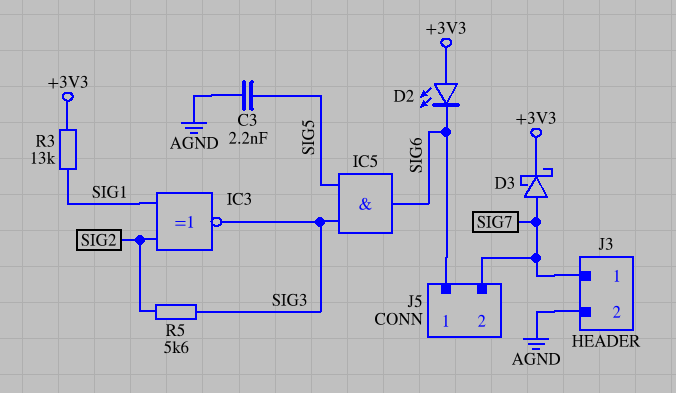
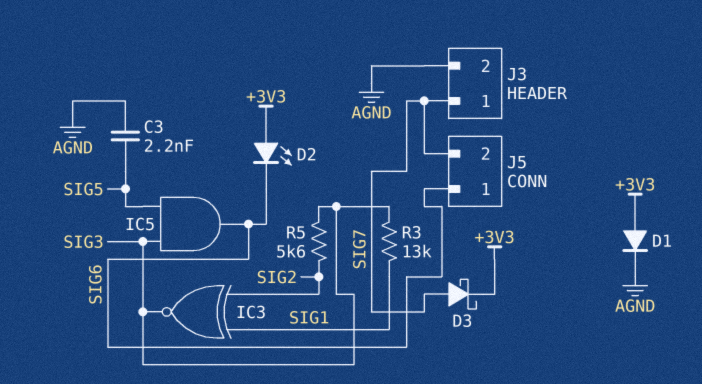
D1: none -> diode (A +3V3, K AGND)
R3: 13k (+3V3, SIG1) -> 13k (SIG1, SIG3)

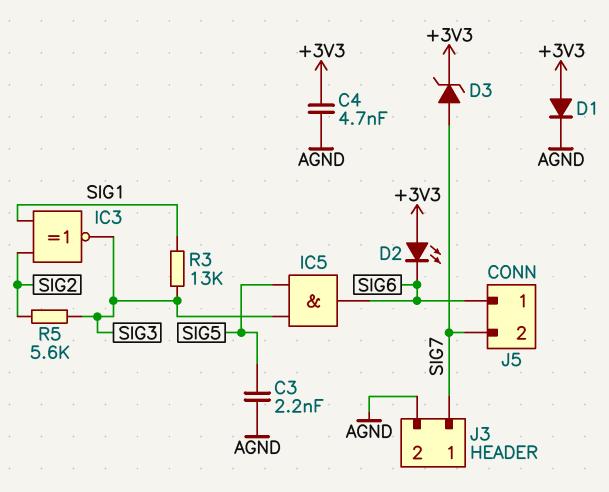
C4: none -> 4.7nF (+3V3, AGND)
D3: schottky (A SIG7, K +3V3) -> zener (A SIG7, K +3V3)

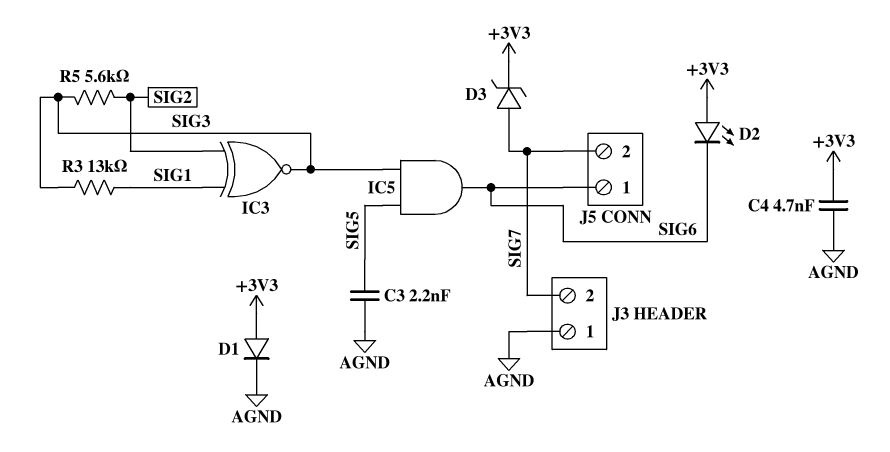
J3 pin 1: SIG7 -> AGND
J3 pin 2: AGND -> SIG7

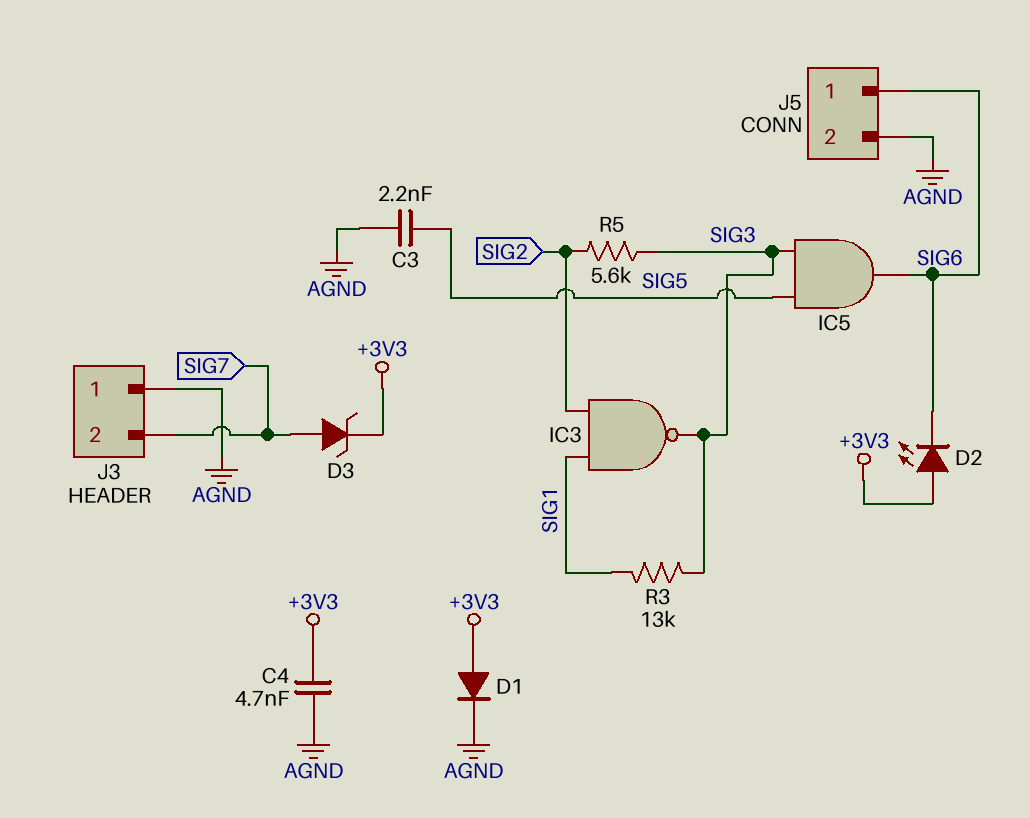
IC3: XNOR (in SIG1, in SIG2, out SIG3) -> NAND (in SIG1, in SIG2, out SIG3)
J5 pin 2: SIG7 -> AGND

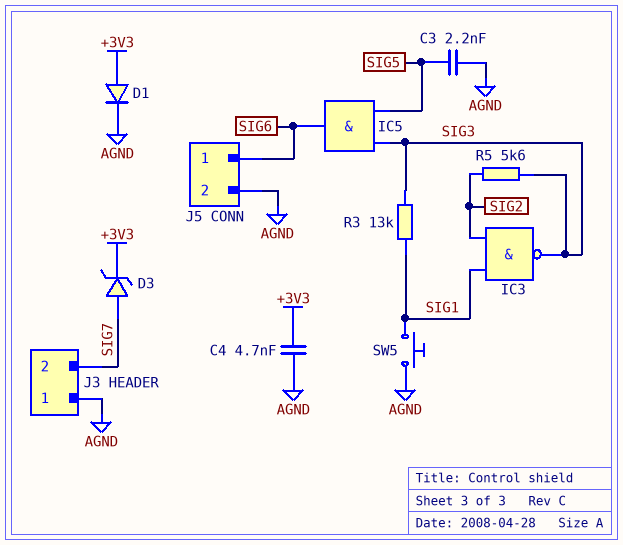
D2: LED (A +3V3, K SIG6) -> none
SW5: none -> button (AGND, SIG1)

